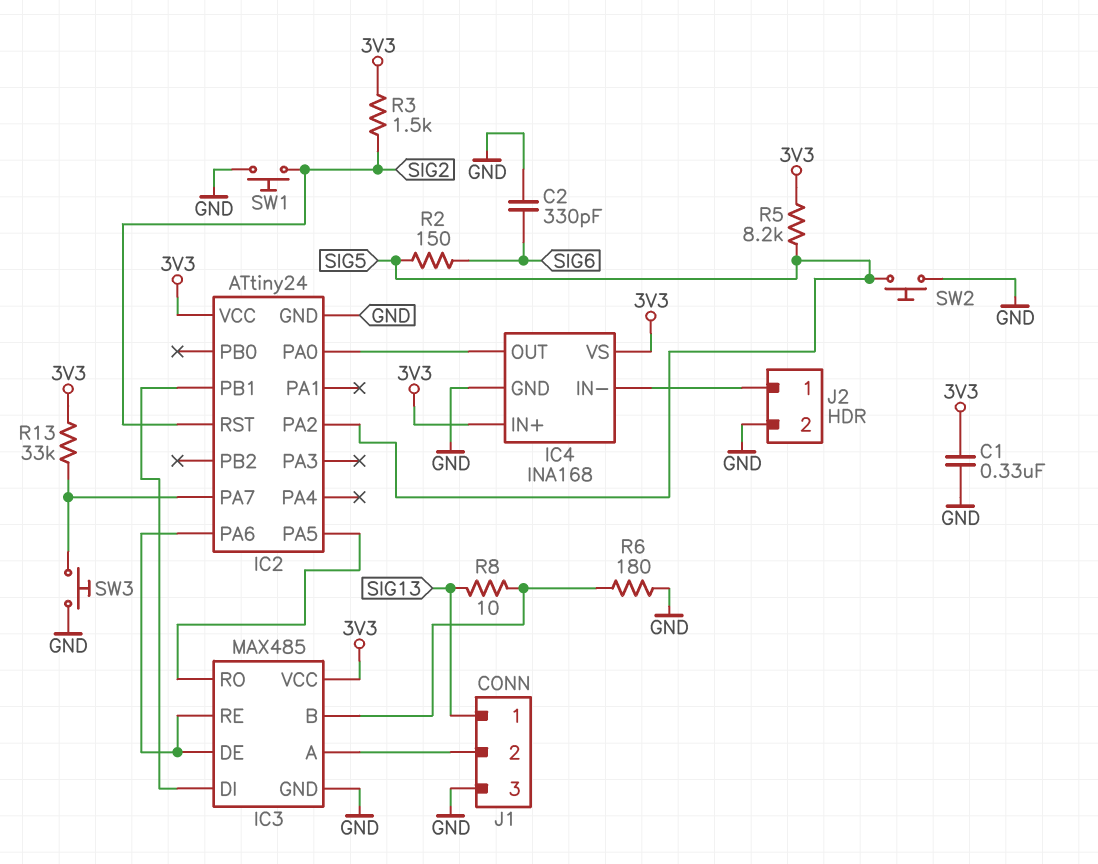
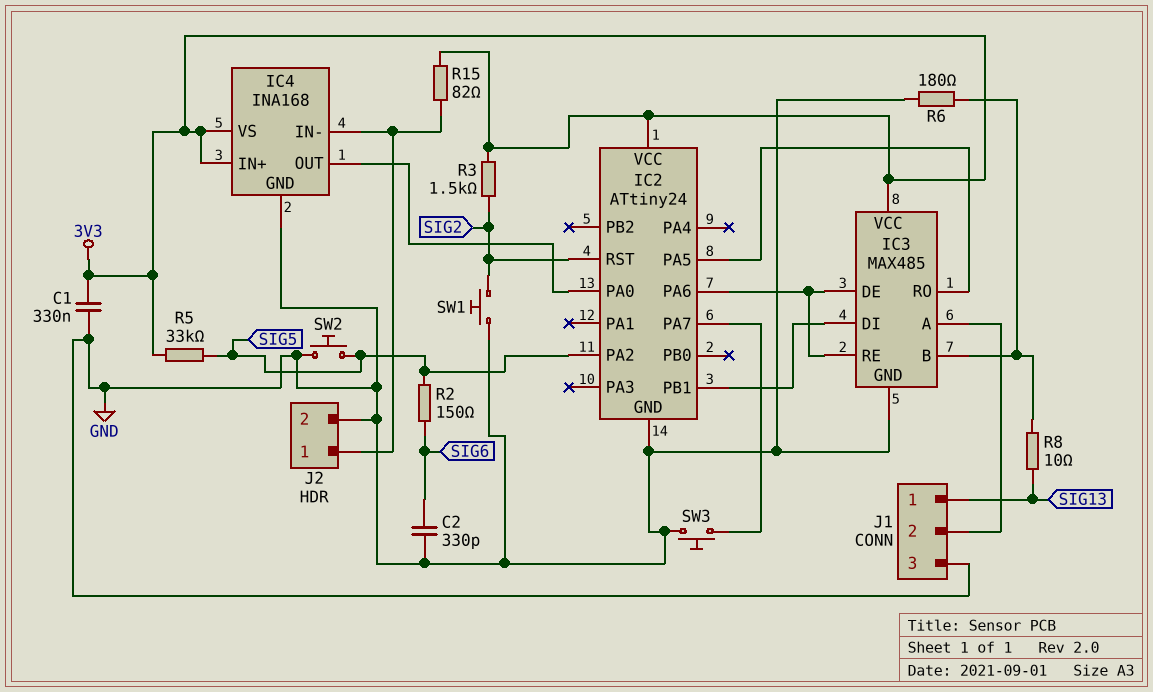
R5: 8.2k (3V3, SIG5) -> 33k (3V3, SIG5)
R13: 33k (3V3, IC2/PA7) -> none
R15: none -> 82 (3V3, IC4/IN-)

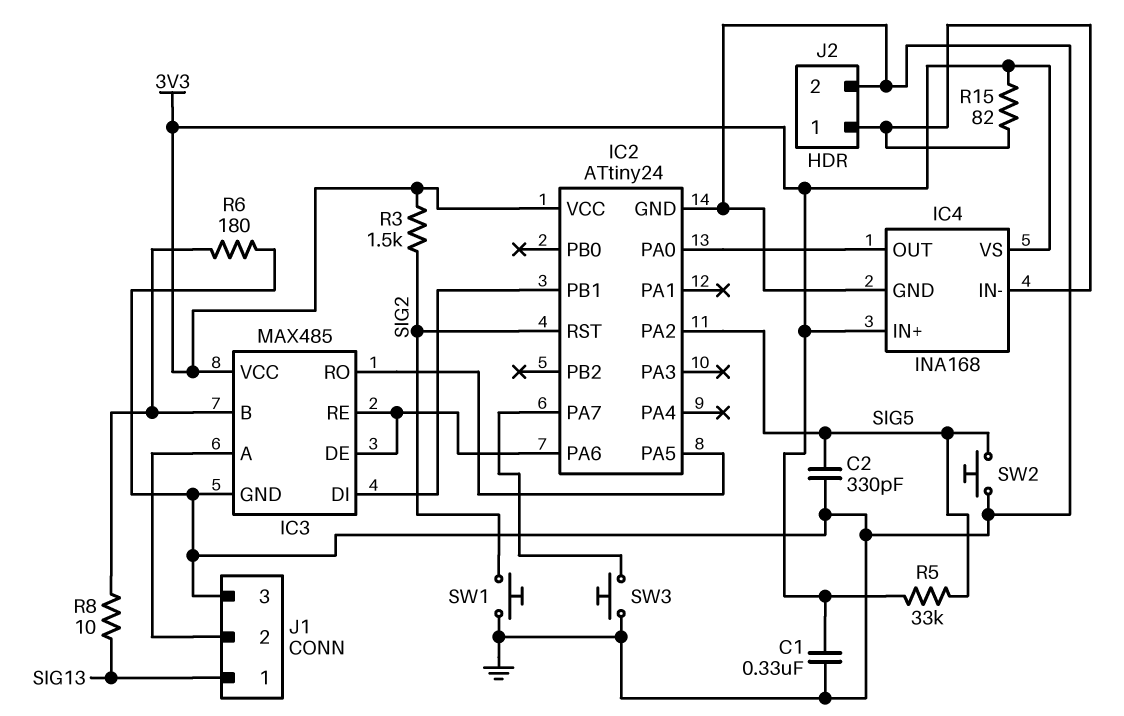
C2: 330pF (GND, SIG6) -> 330pF (GND, SIG5)
R2: 150 (SIG5, SIG6) -> none

